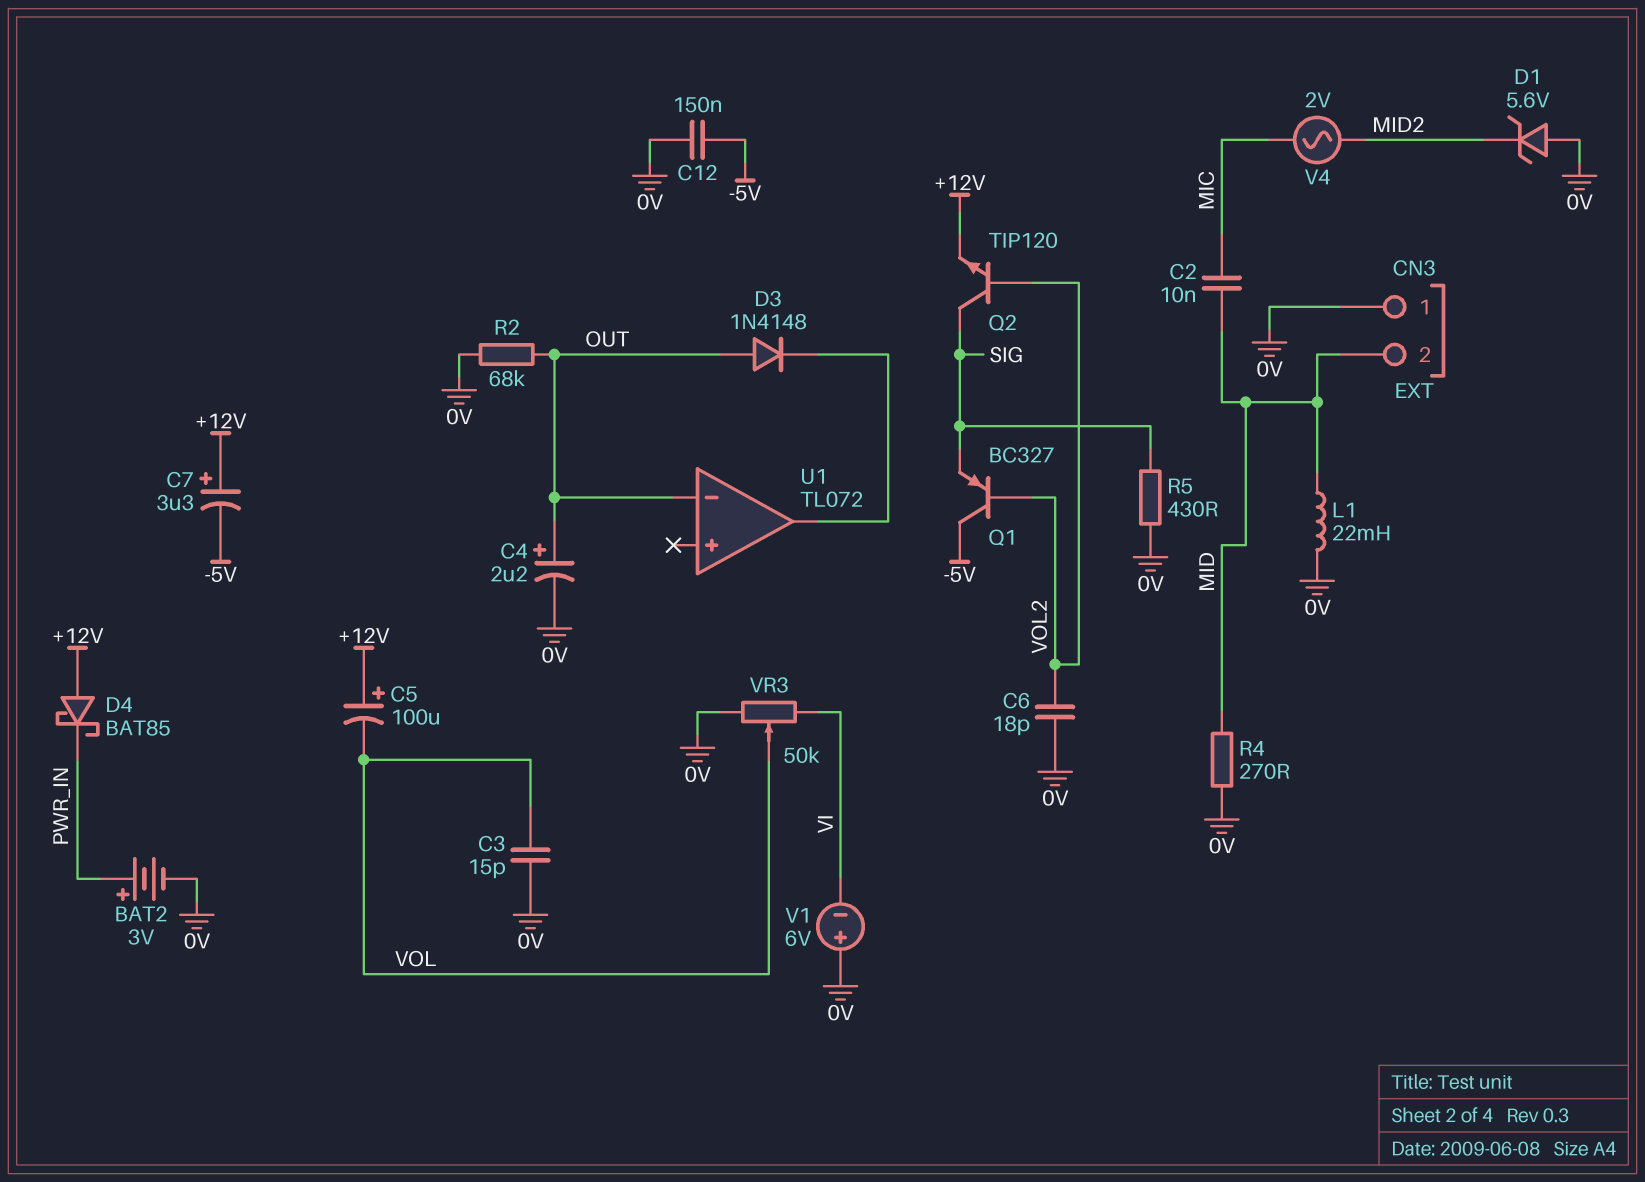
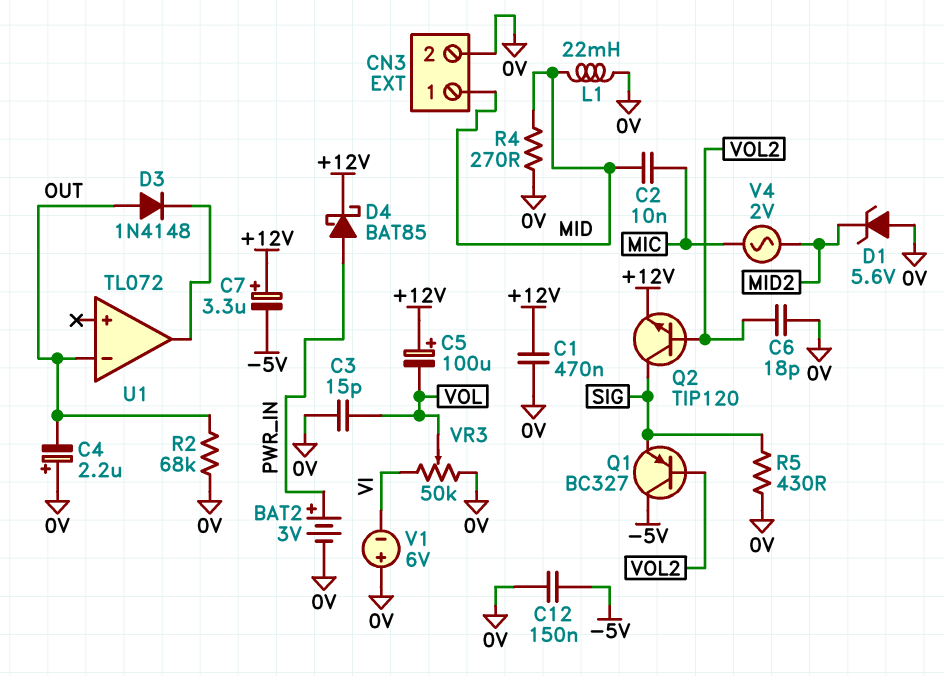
C1: none -> 470nF (+12V, 0V)
C4: 2.2uF (plus OUT, minus 0V) -> 2.2uF (plus 0V, minus OUT)
CN3 pin 1: 0V -> MID
CN3 pin 2: MID -> 0V
D4: schottky BAT85 (A +12V, K PWR_IN) -> schottky BAT85 (A PWR_IN, K +12V)

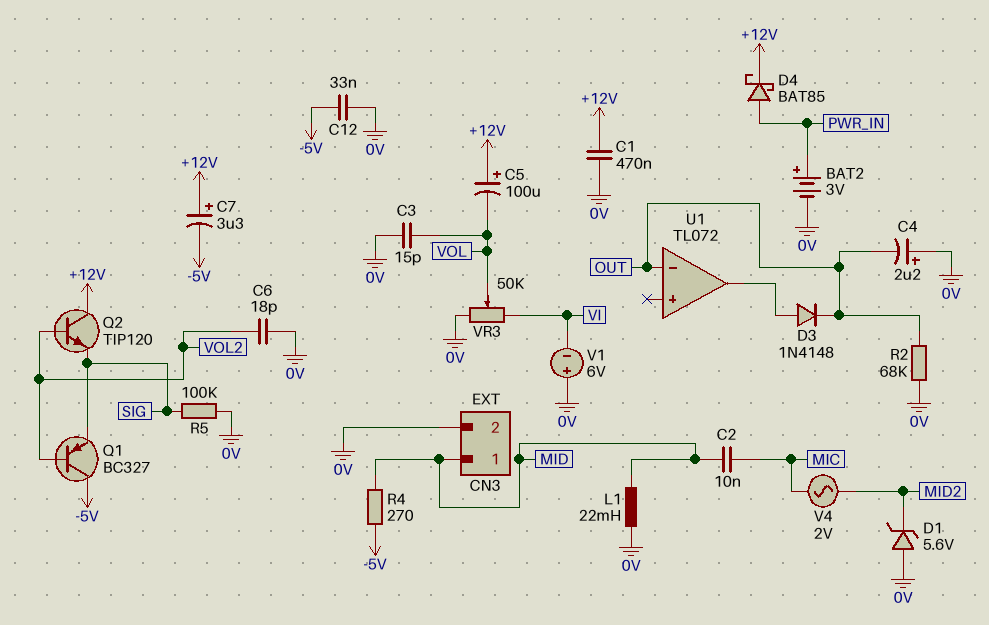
C12: 150nF (-5V, 0V) -> 33nF (-5V, 0V)
D3: diode 1N4148 (A OUT, K U1/out) -> diode 1N4148 (A U1/out, K OUT)
Q2: NPN TIP120 (B VOL2, C SIG, E +12V) -> NPN TIP120 (B VOL2, C +12V, E SIG)
R4: 270 (0V, MID) -> 270 (-5V, MID)
R5: 430 (0V, SIG) -> 100k (0V, SIG)

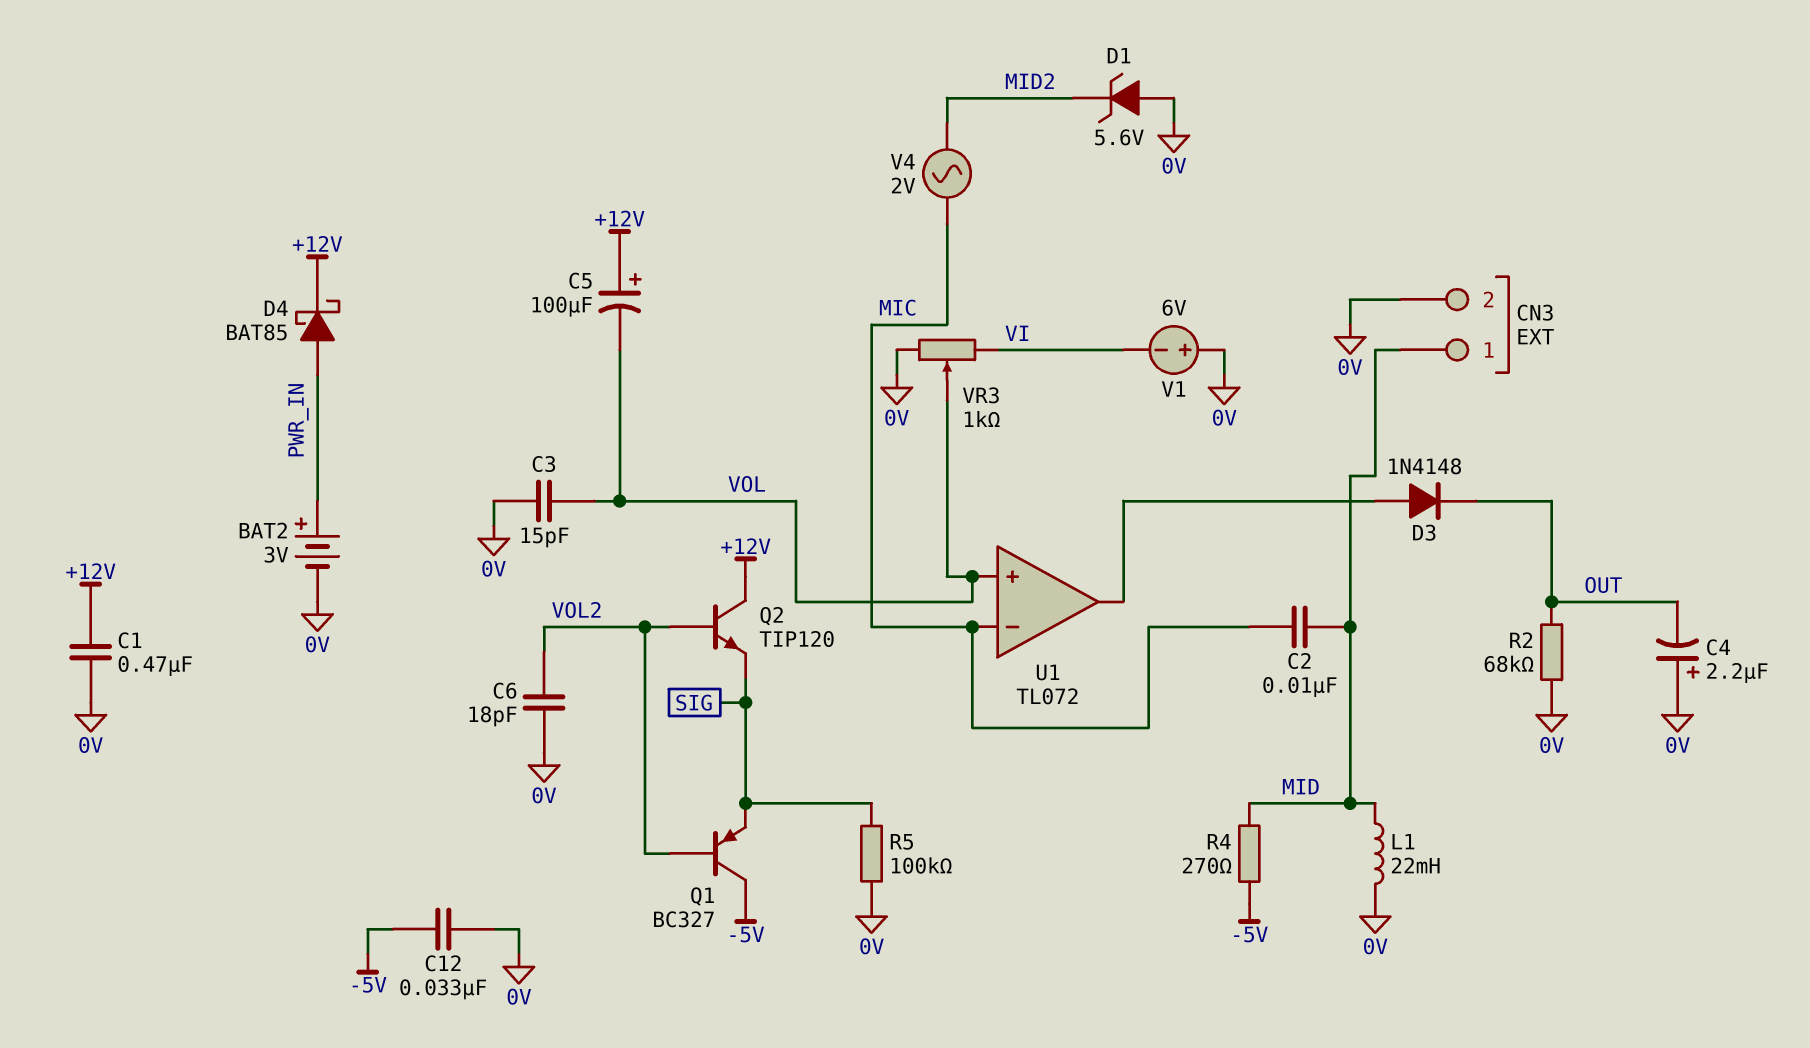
C7: 3.3uF (plus +12V, minus -5V) -> none
U1 pin in+: none -> VOL
U1 pin in-: OUT -> MIC
VR3: 50k (0V, VI, wiper VOL) -> 1k (0V, VI, wiper VOL)

